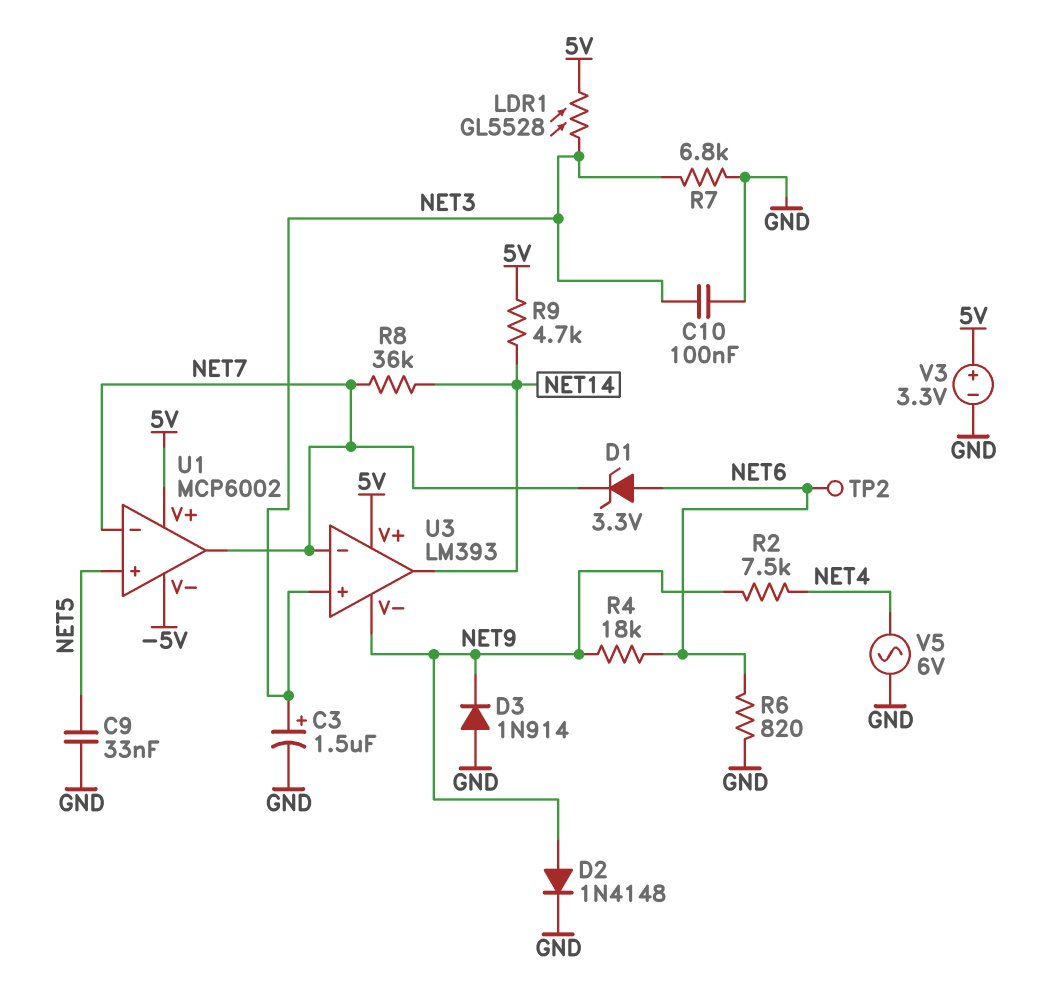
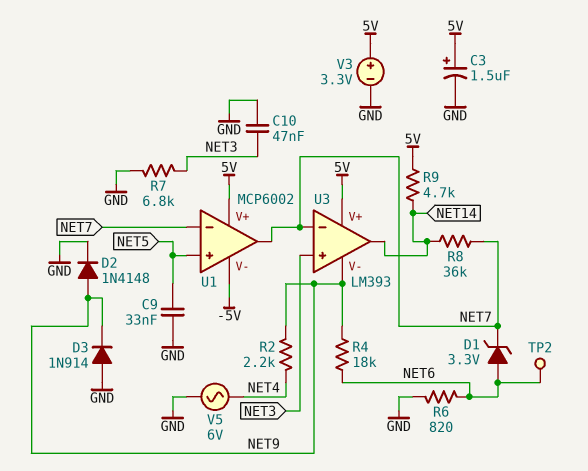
C3: 1.5uF (plus NET3, minus GND) -> 1.5uF (plus 5V, minus GND)
C10: 100nF (GND, NET3) -> 47nF (GND, NET3)
LDR1: GL5528 (5V, NET3) -> none
R2: 7.5k (NET4, NET9) -> 2.2k (NET4, NET9)

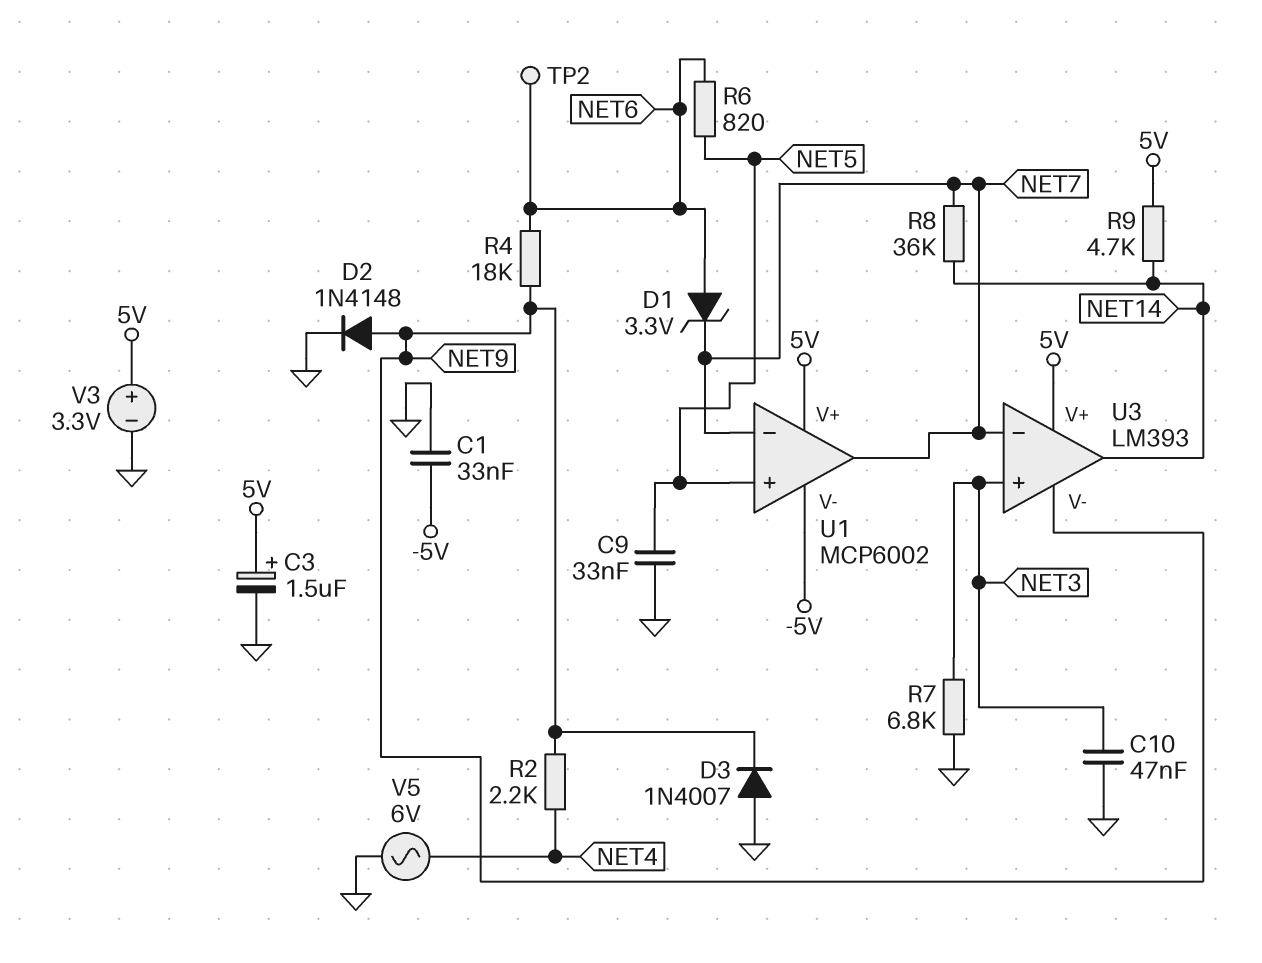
C1: none -> 33nF (-5V, GND)
D3: diode 1N914 (A GND, K NET9) -> diode 1N4007 (A GND, K NET9)
R6: 820 (GND, NET6) -> 820 (NET5, NET6)

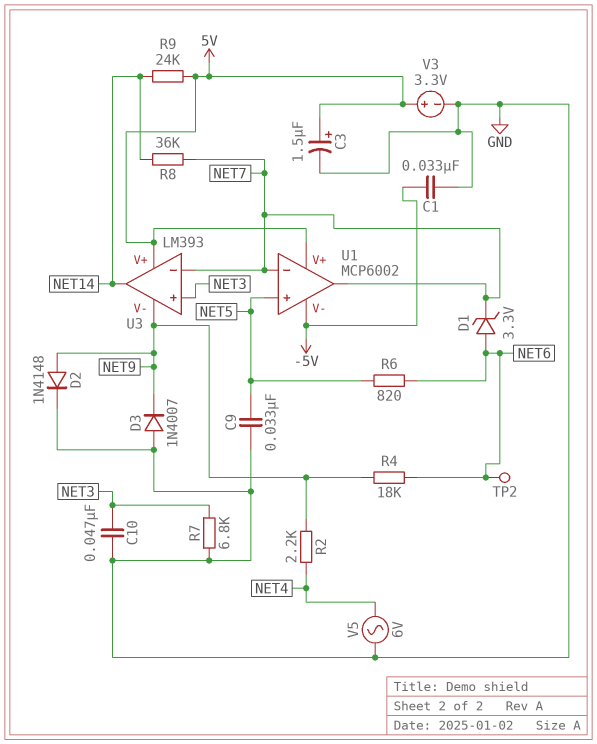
R9: 4.7k (5V, NET14) -> 24k (5V, NET14)

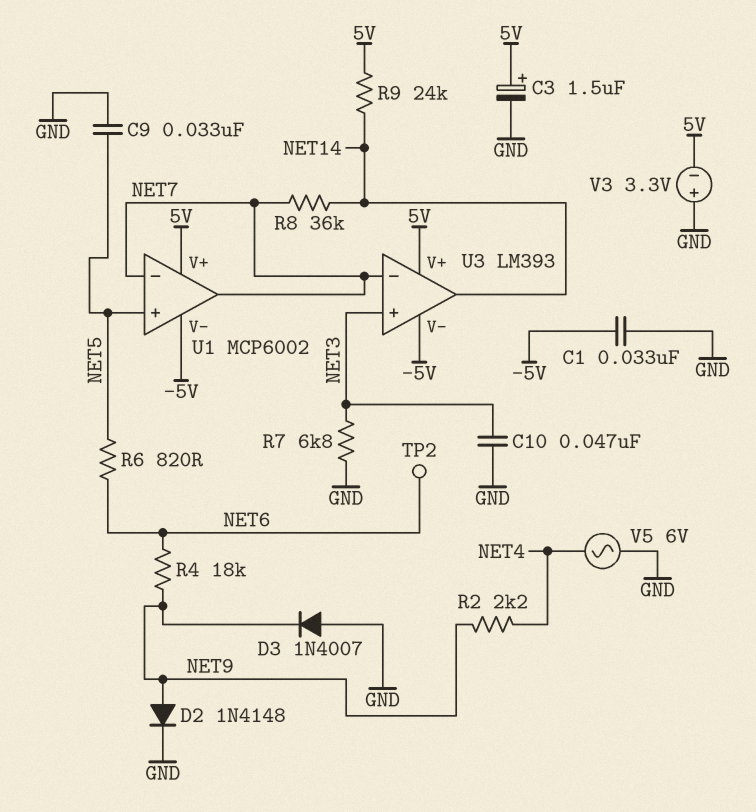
D1: zener 3.3V (A NET6, K NET7) -> none
U3 pin V-: NET9 -> -5V
V3: 3.3V (plus 5V, minus GND) -> 3.3V (plus GND, minus 5V)

